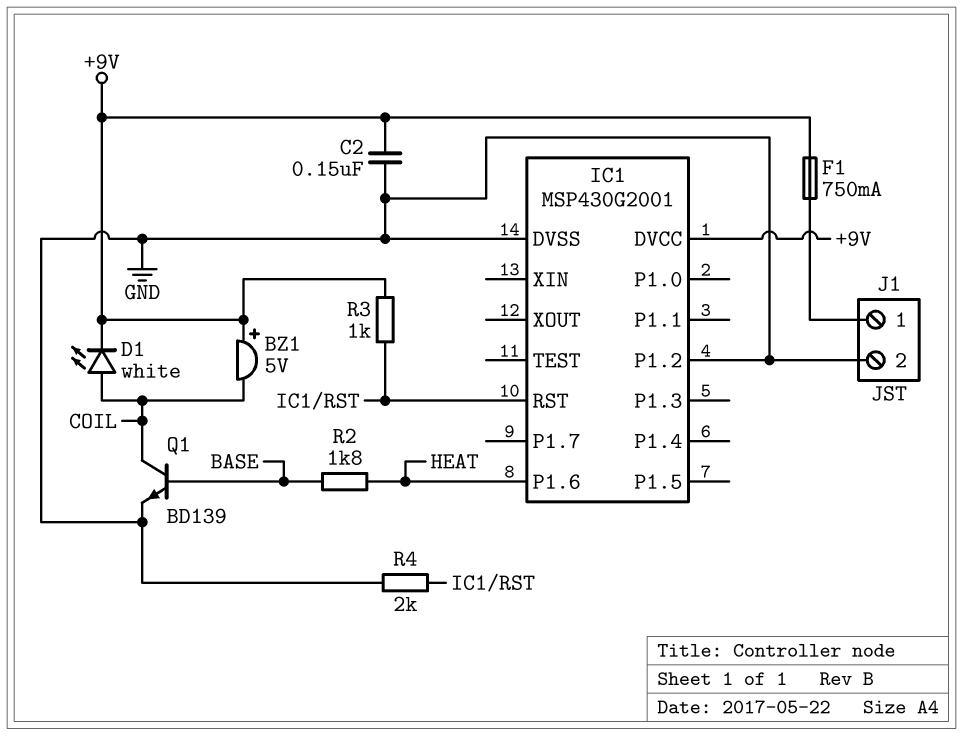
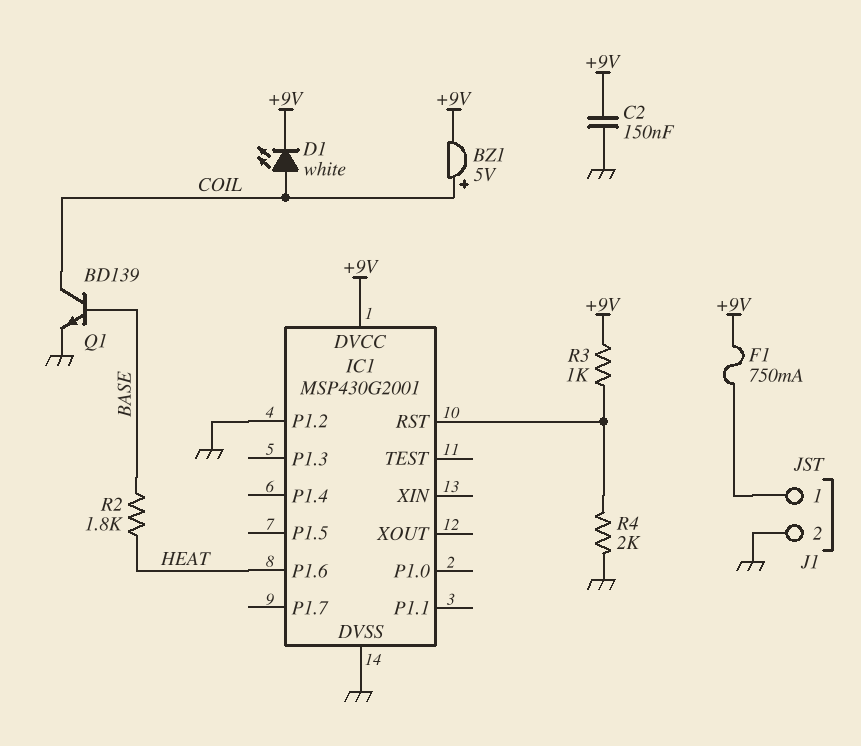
BZ1: buzzer 5V (plus +9V, minus COIL) -> buzzer 5V (plus COIL, minus +9V)

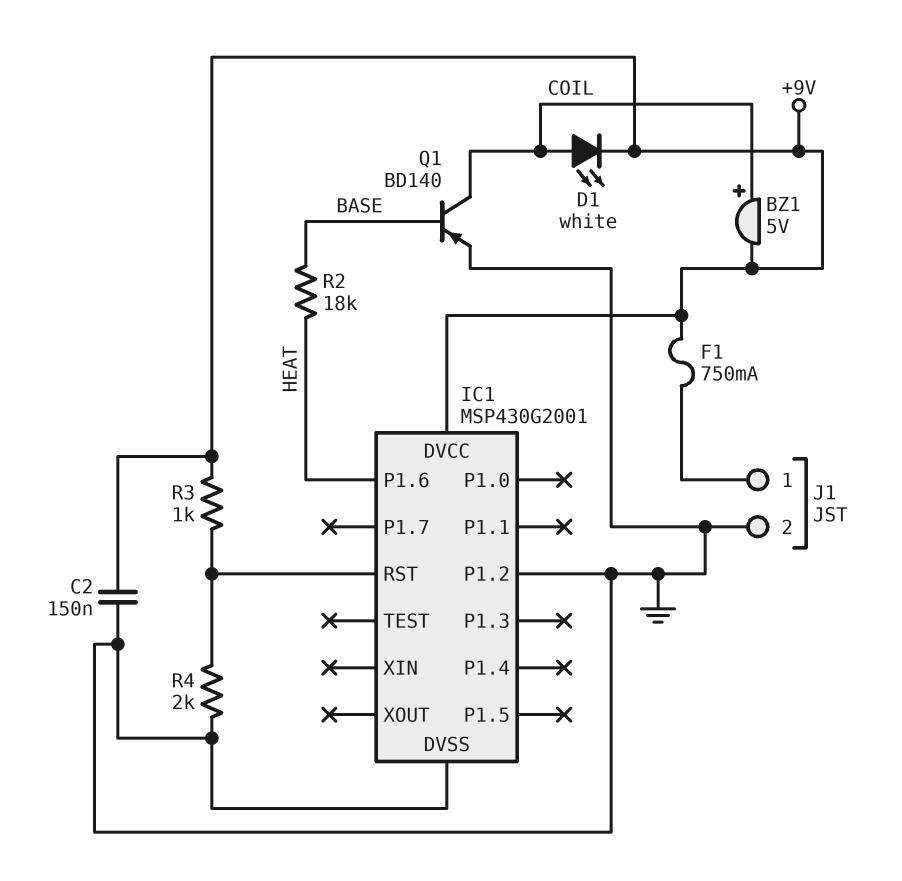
Q1: NPN BD139 (B BASE, C COIL, E GND) -> PNP BD140 (B BASE, C COIL, E GND)
R2: 1.8k (BASE, HEAT) -> 18k (BASE, HEAT)

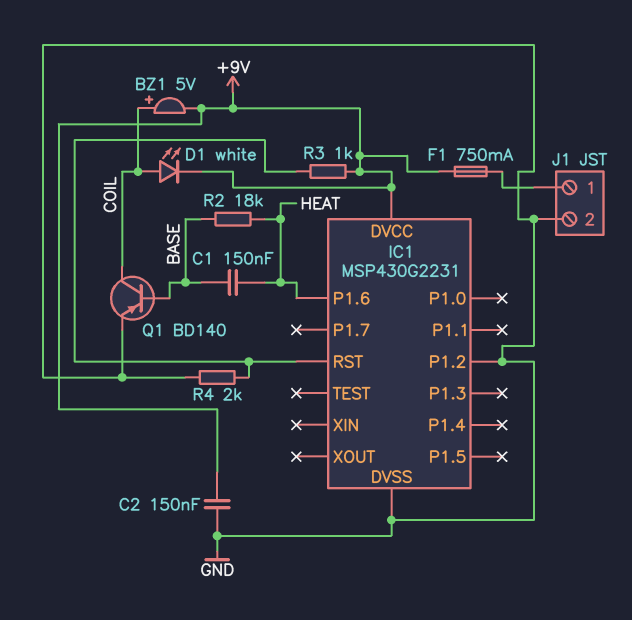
C1: none -> 150nF (BASE, HEAT)
IC1: MSP430G2001 -> MSP430G2231

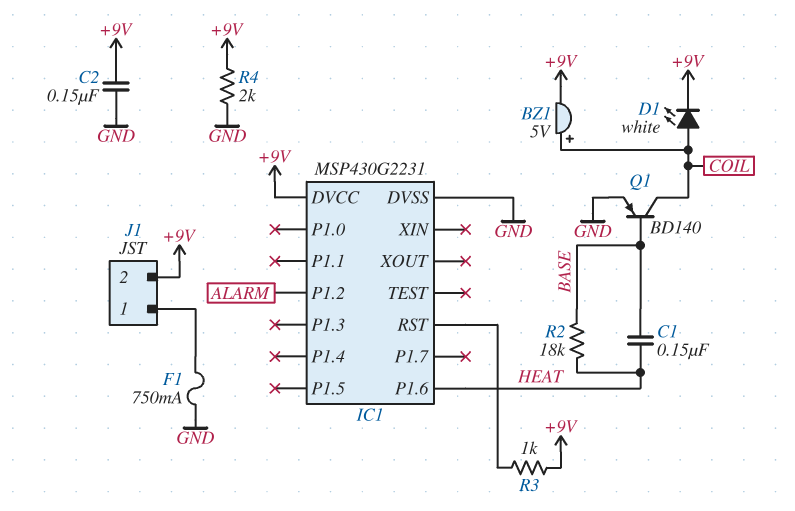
F1: 750mA (+9V, J1/1) -> 750mA (GND, J1/1)
IC1 pin P1.2: GND -> ALARM
J1 pin 2: GND -> +9V
R4: 2k (GND, IC1/RST) -> 2k (+9V, GND)

